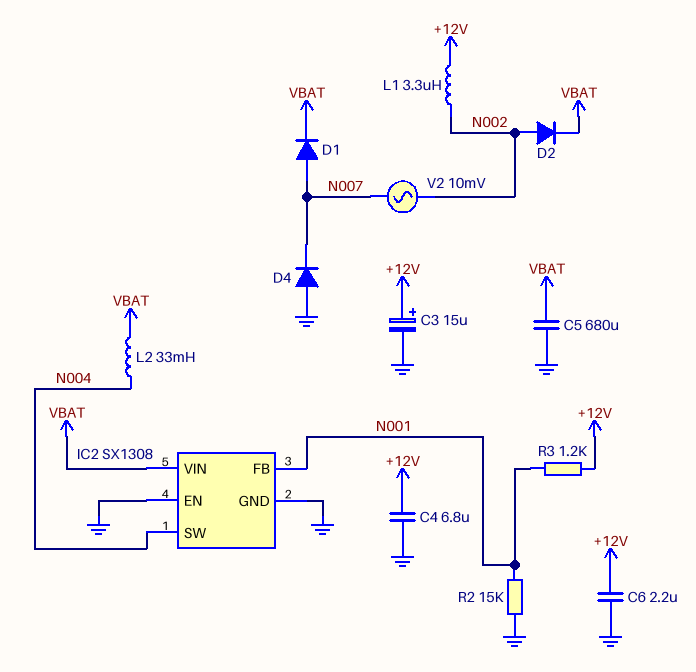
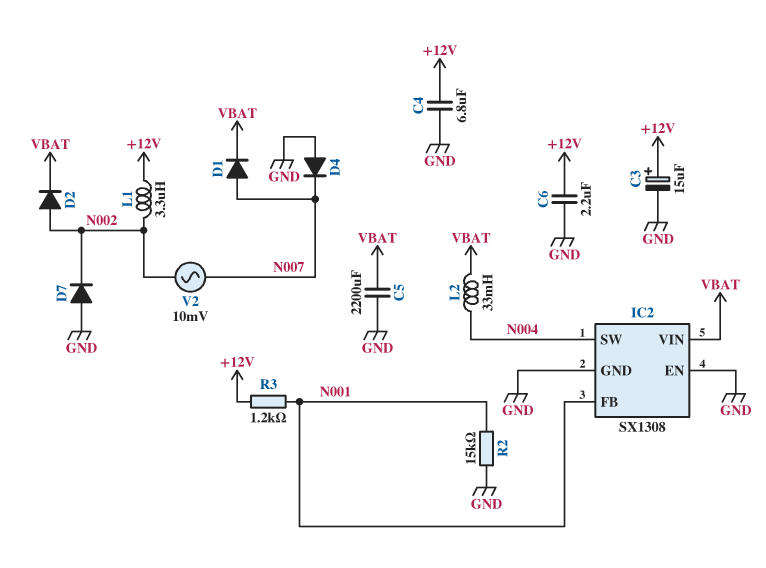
C5: 680uF (GND, VBAT) -> 2200uF (GND, VBAT)
D7: none -> diode (A GND, K N002)

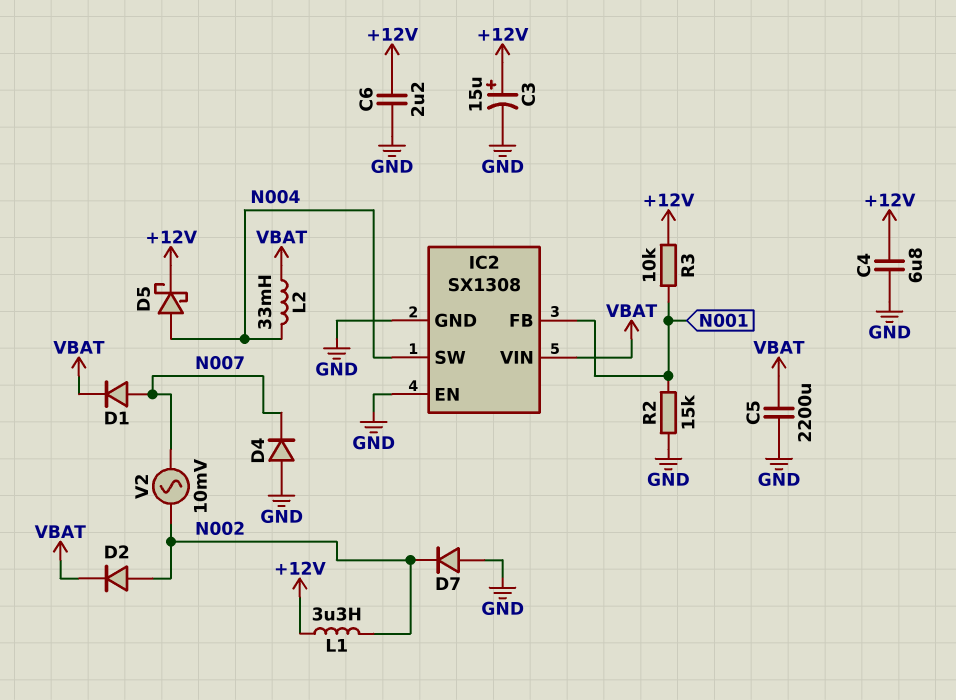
D5: none -> schottky (A N004, K +12V)
R3: 1.2k (+12V, N001) -> 10k (+12V, N001)

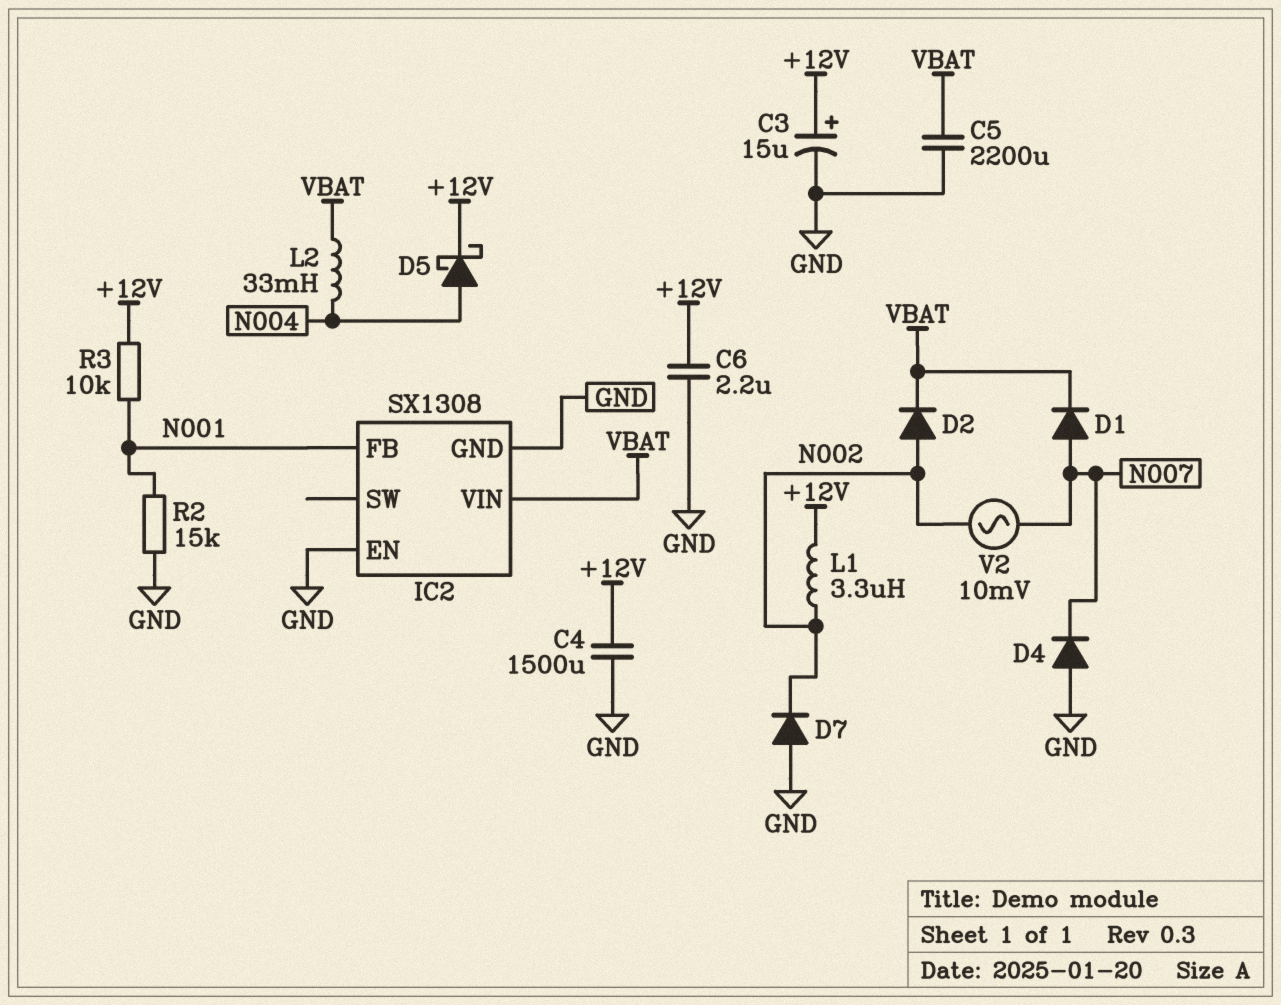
C4: 6.8uF (+12V, GND) -> 1500uF (+12V, GND)
IC2 pin SW: N004 -> none

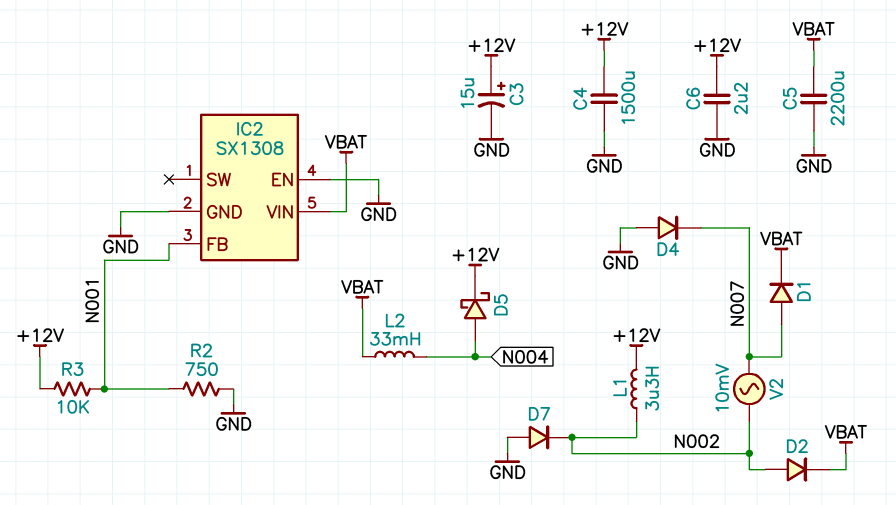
R2: 15k (GND, N001) -> 750 (GND, N001)

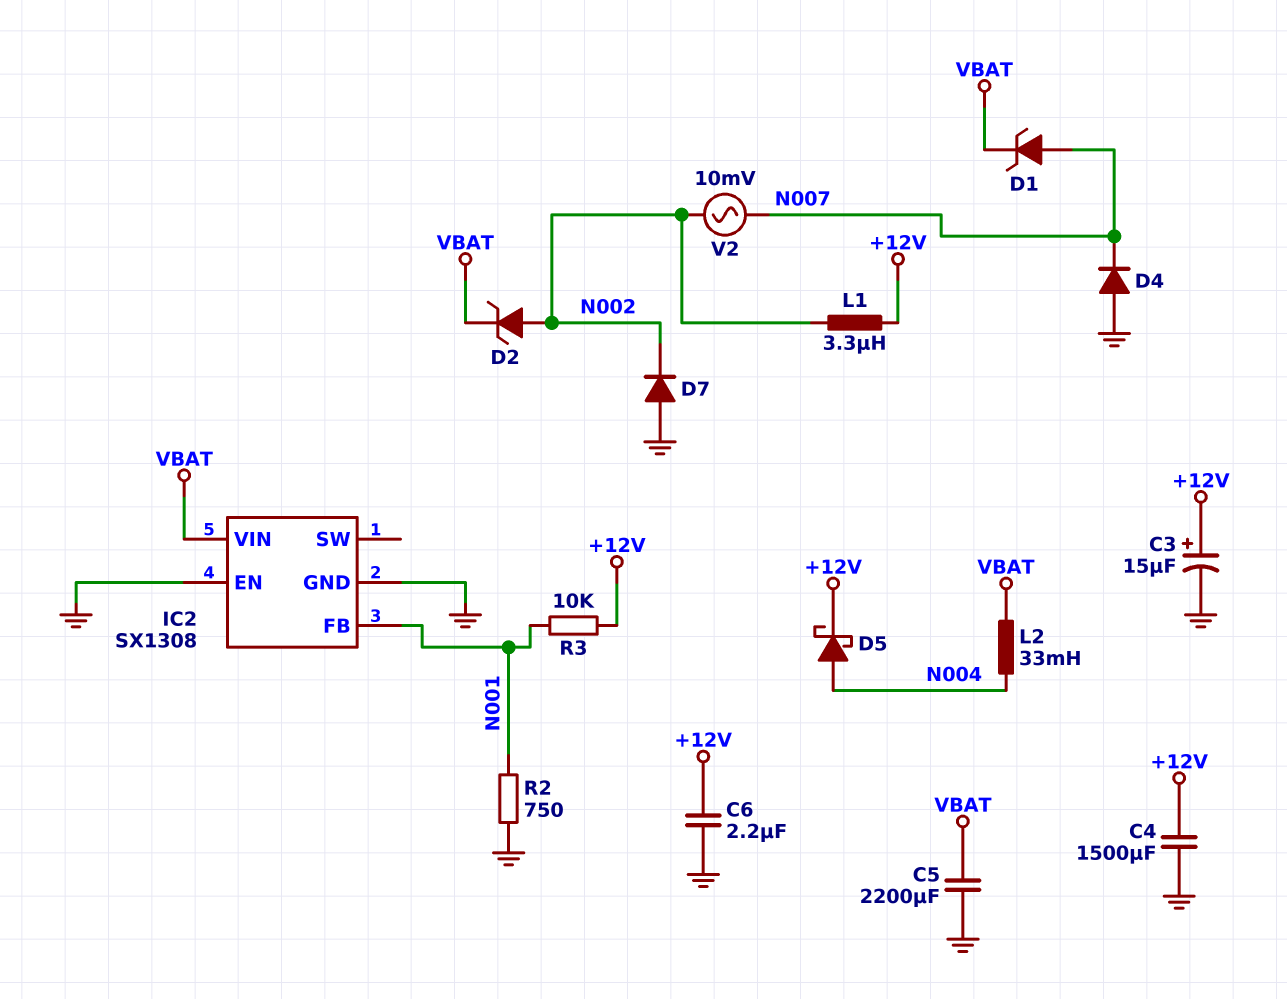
D1: diode (A N007, K VBAT) -> zener (A N007, K VBAT)
D2: diode (A N002, K VBAT) -> zener (A N002, K VBAT)

